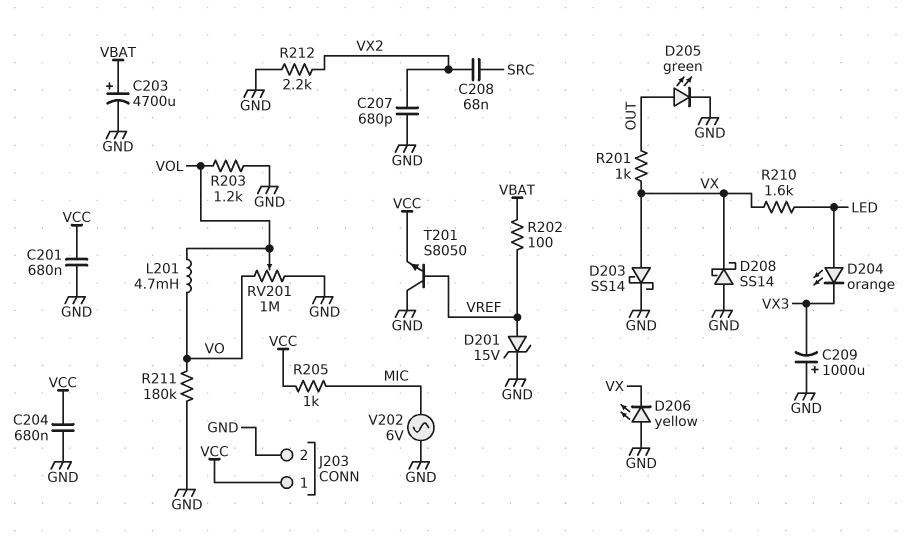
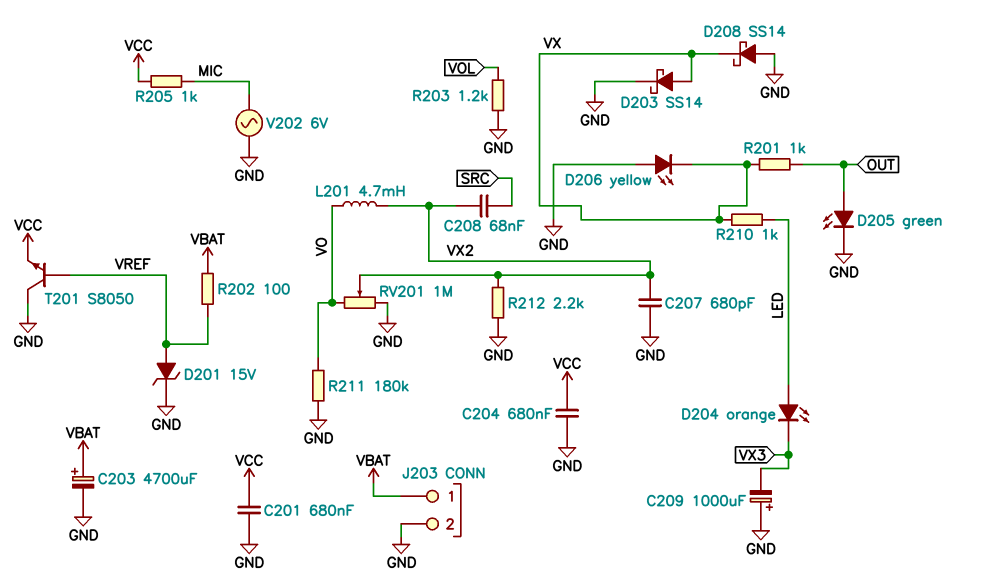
J203 pin 1: VCC -> VBAT
L201: 4.7mH (VO, VOL) -> 4.7mH (VO, VX2)
R210: 1.6k (LED, VX) -> 1k (LED, VX)
RV201: 1M (GND, VO, wiper VOL) -> 1M (GND, VO, wiper VX2)

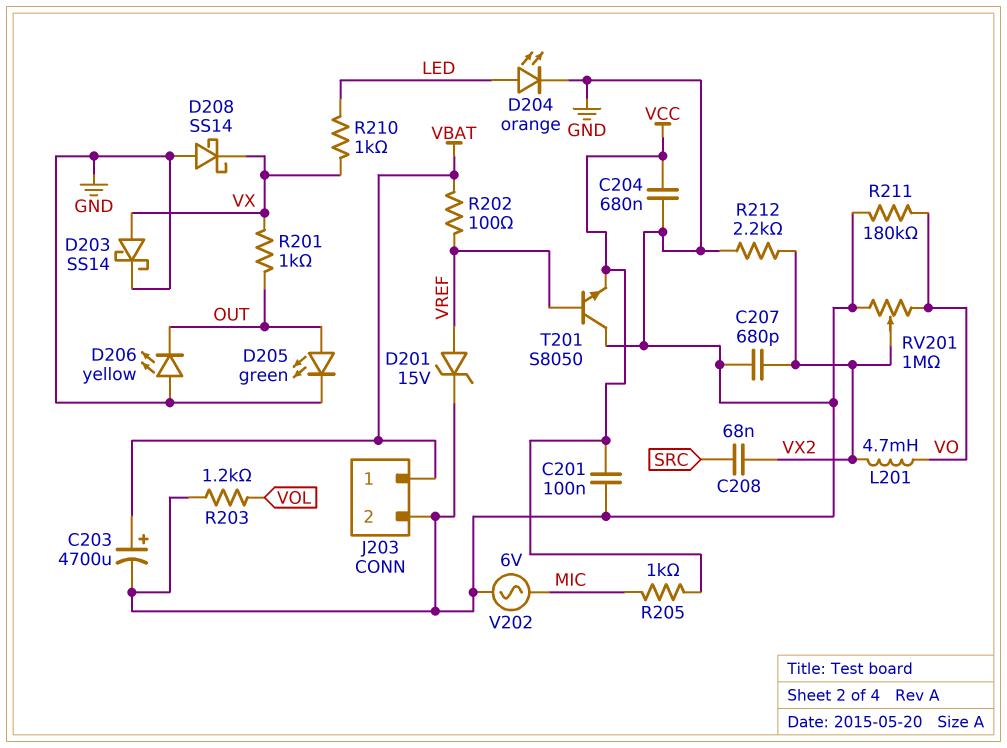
C201: 680nF (GND, VCC) -> 100nF (GND, VCC)
C209: 1000uF (plus GND, minus VX3) -> none
D204: LED orange (A LED, K VX3) -> LED orange (A LED, K GND)
D206: LED yellow (A GND, K VX) -> LED yellow (A GND, K OUT)

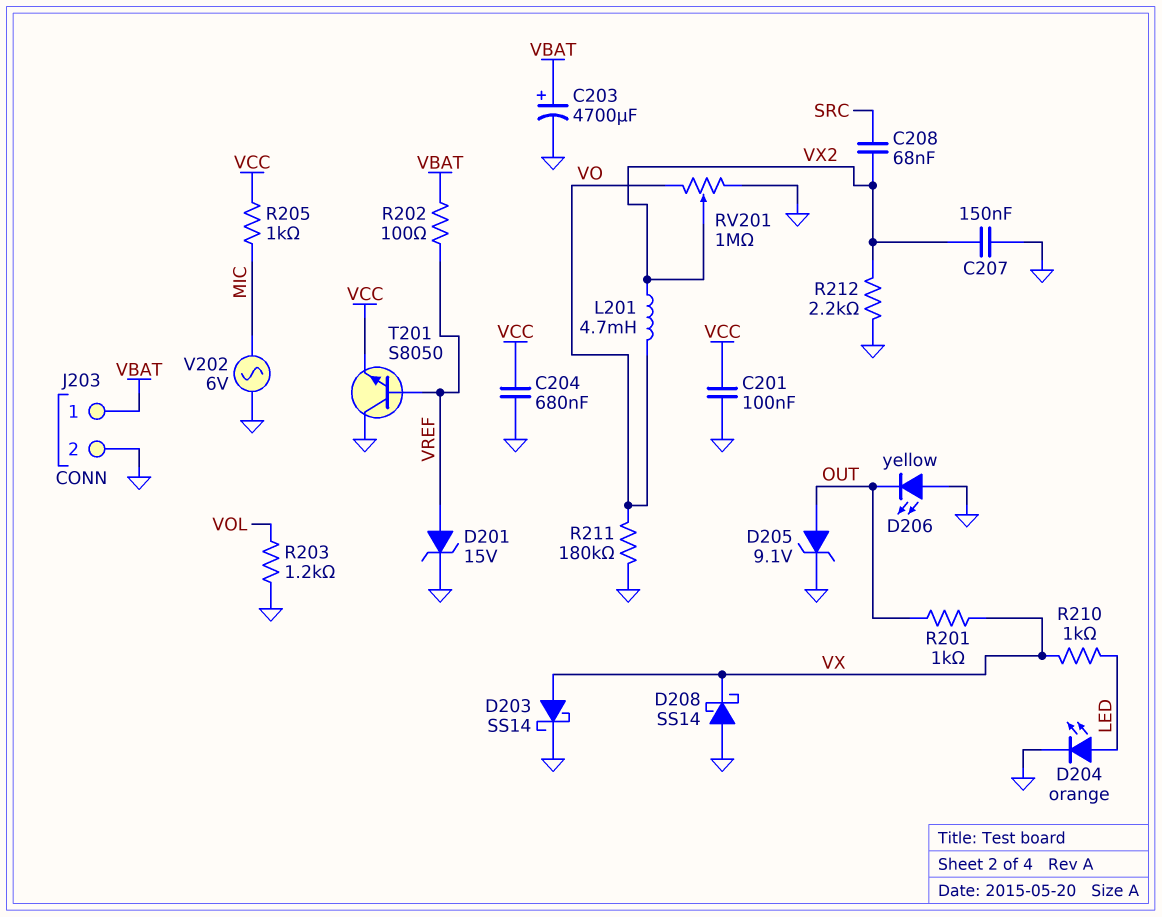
C207: 680pF (GND, VX2) -> 150nF (GND, VX2)
D205: LED green (A OUT, K GND) -> zener 9.1V (A OUT, K GND)

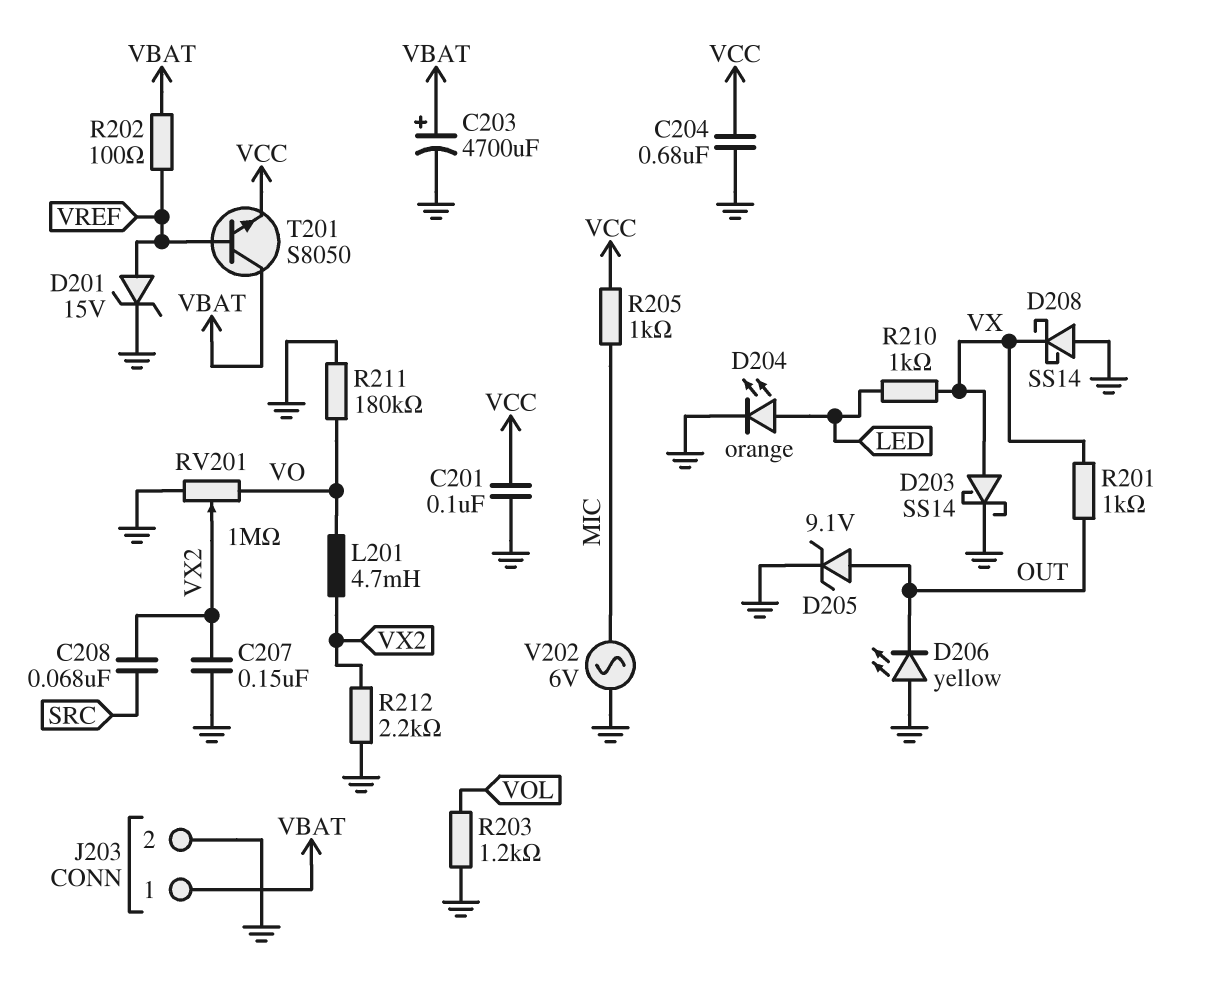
T201: NPN S8050 (B VREF, C GND, E VCC) -> NPN S8050 (B VREF, C VBAT, E VCC)

